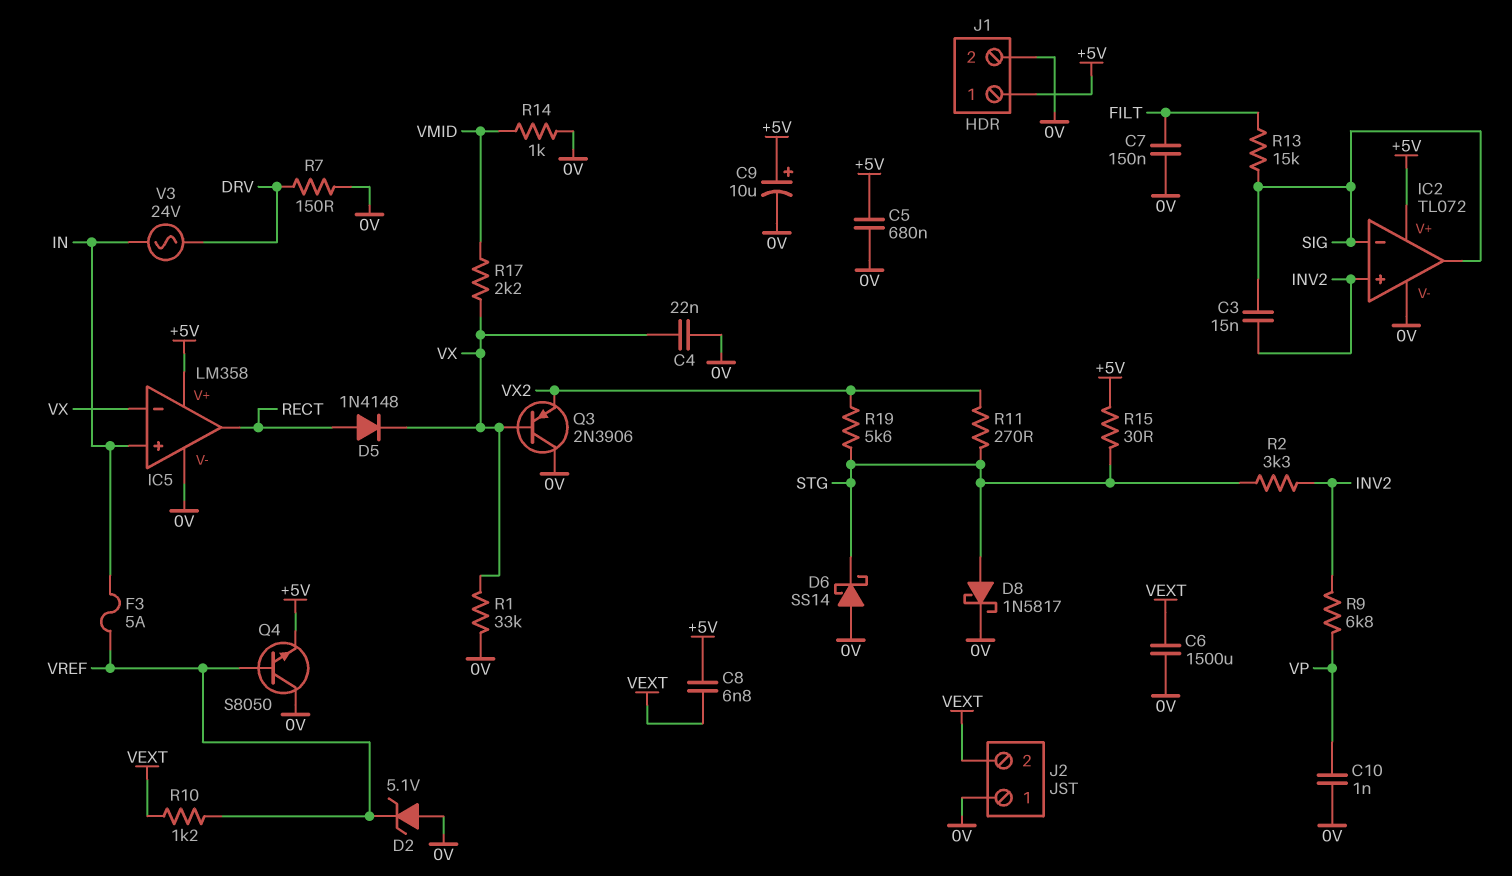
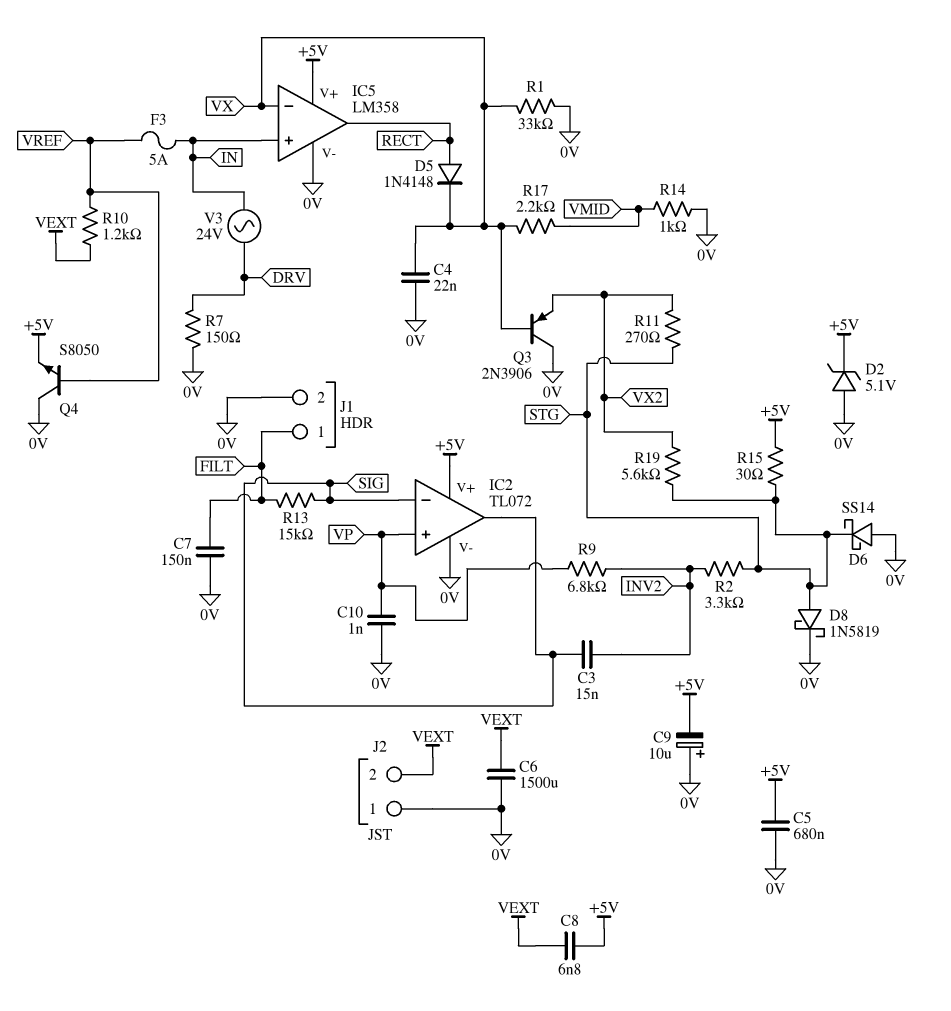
C9: 10uF (plus +5V, minus 0V) -> 10uF (plus 0V, minus +5V)
D2: zener 5.1V (A 0V, K VREF) -> zener 5.1V (A 0V, K +5V)
D8: schottky 1N5817 (A STG, K 0V) -> schottky 1N5819 (A STG, K 0V)
IC2 pin in+: INV2 -> VP
J1 pin 1: +5V -> FILT

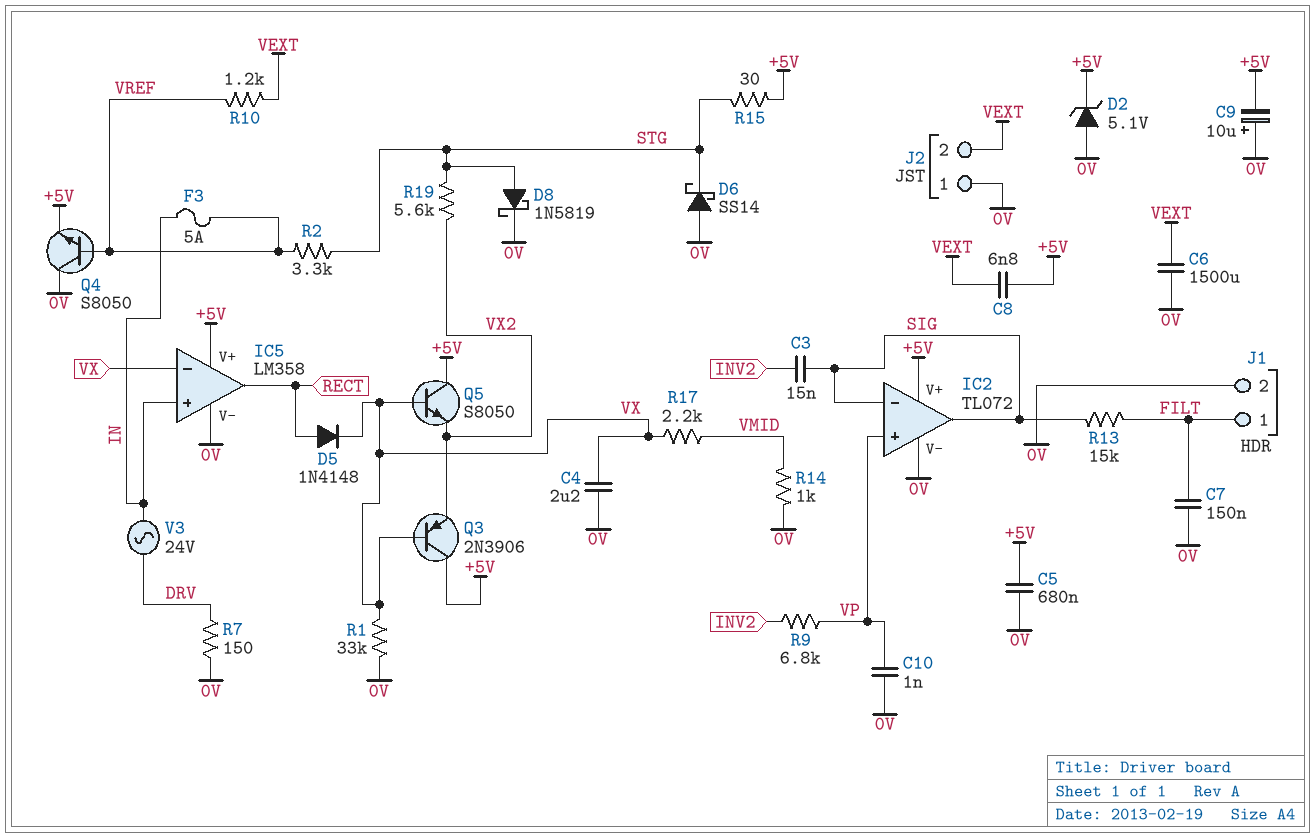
C4: 22nF (0V, VX) -> 2.2uF (0V, VX)
Q3: PNP 2N3906 (B VX, C 0V, E VX2) -> PNP 2N3906 (B VX, C +5V, E VX2)
Q5: none -> NPN S8050 (B VX, C +5V, E VX2)
R2: 3.3k (INV2, STG) -> 3.3k (STG, VREF)
R11: 270 (STG, VX2) -> none

